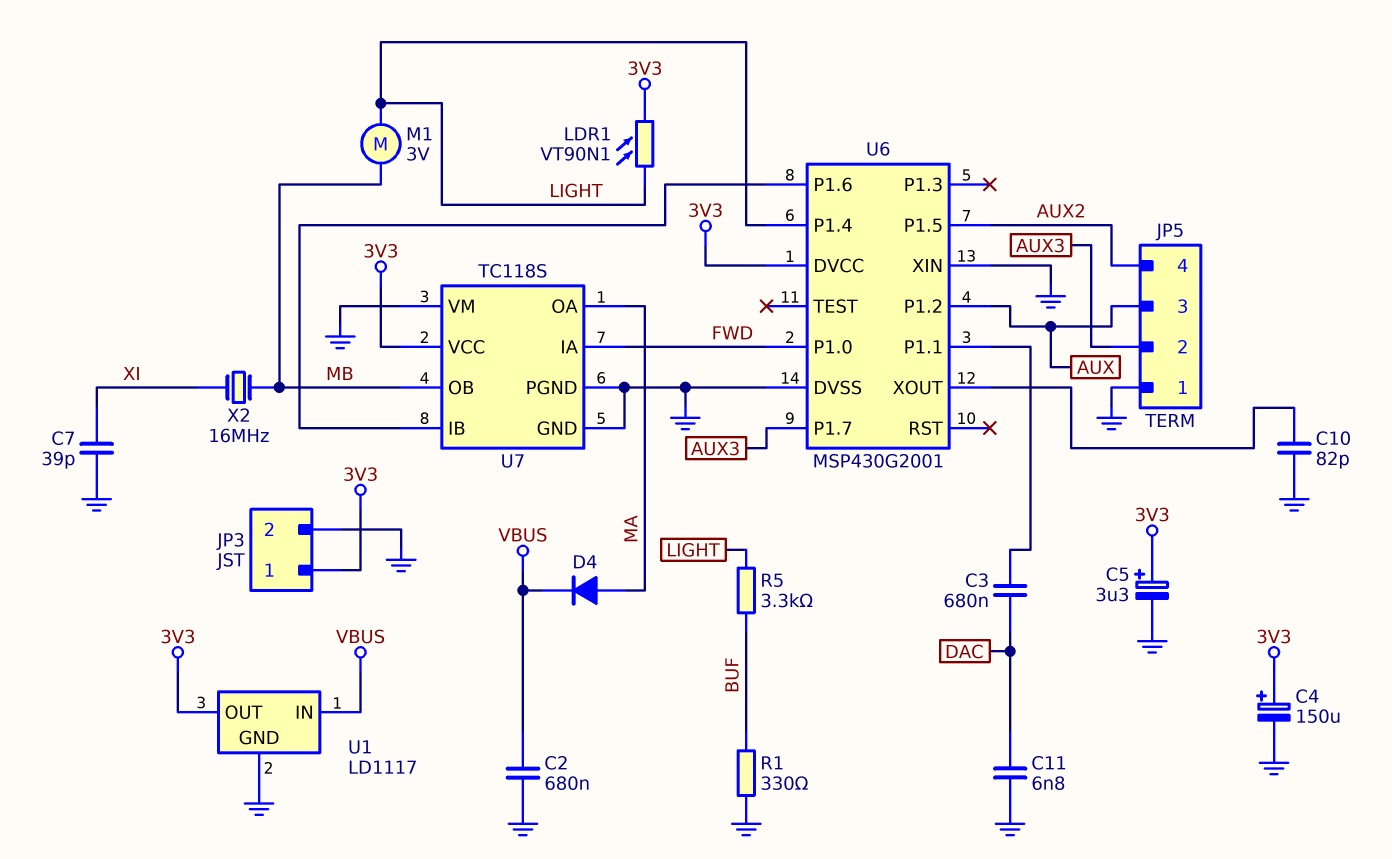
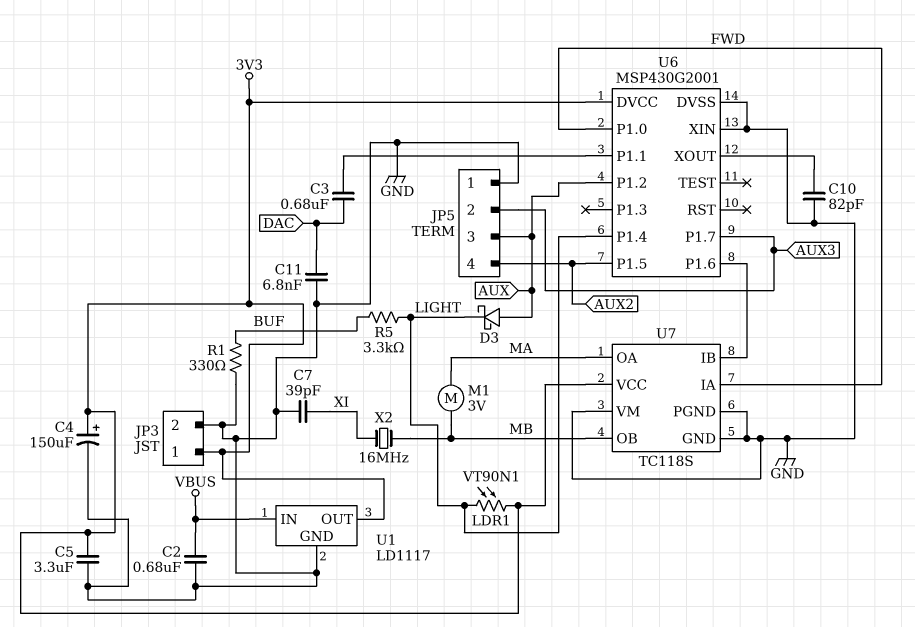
C5: 3.3uF (plus 3V3, minus GND) -> 3.3uF (3V3, GND)
D3: none -> schottky (A AUX, K LIGHT)
D4: diode (A MA, K VBUS) -> none
M1: motor 3V (LIGHT, MB) -> motor 3V (MA, MB)

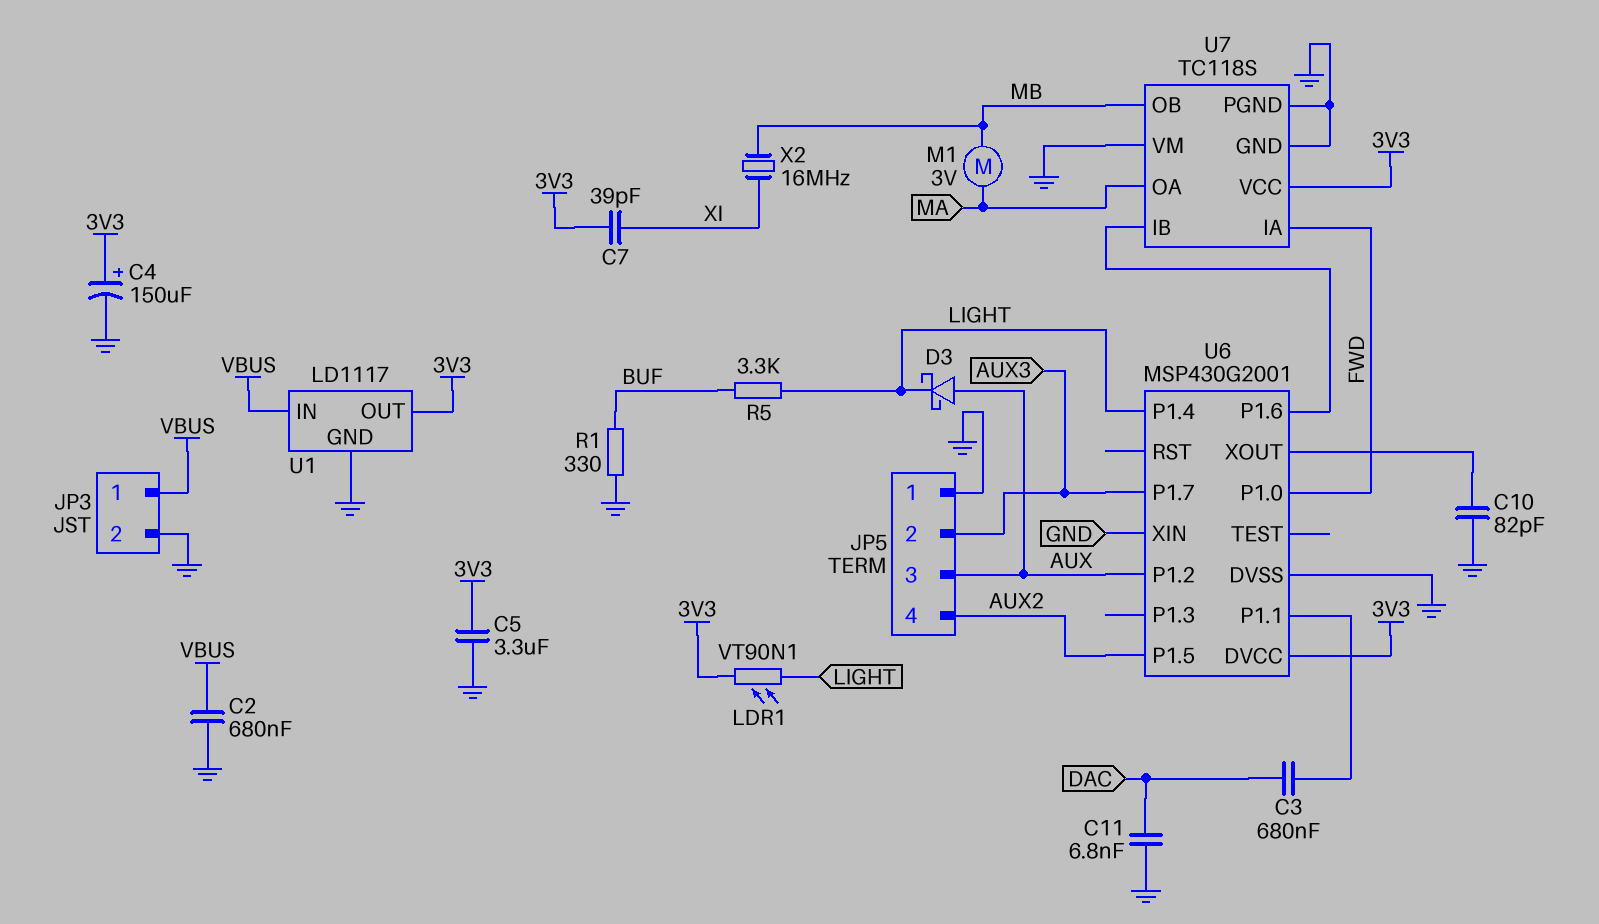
C7: 39pF (GND, XI) -> 39pF (3V3, XI)
JP3 pin 1: 3V3 -> VBUS

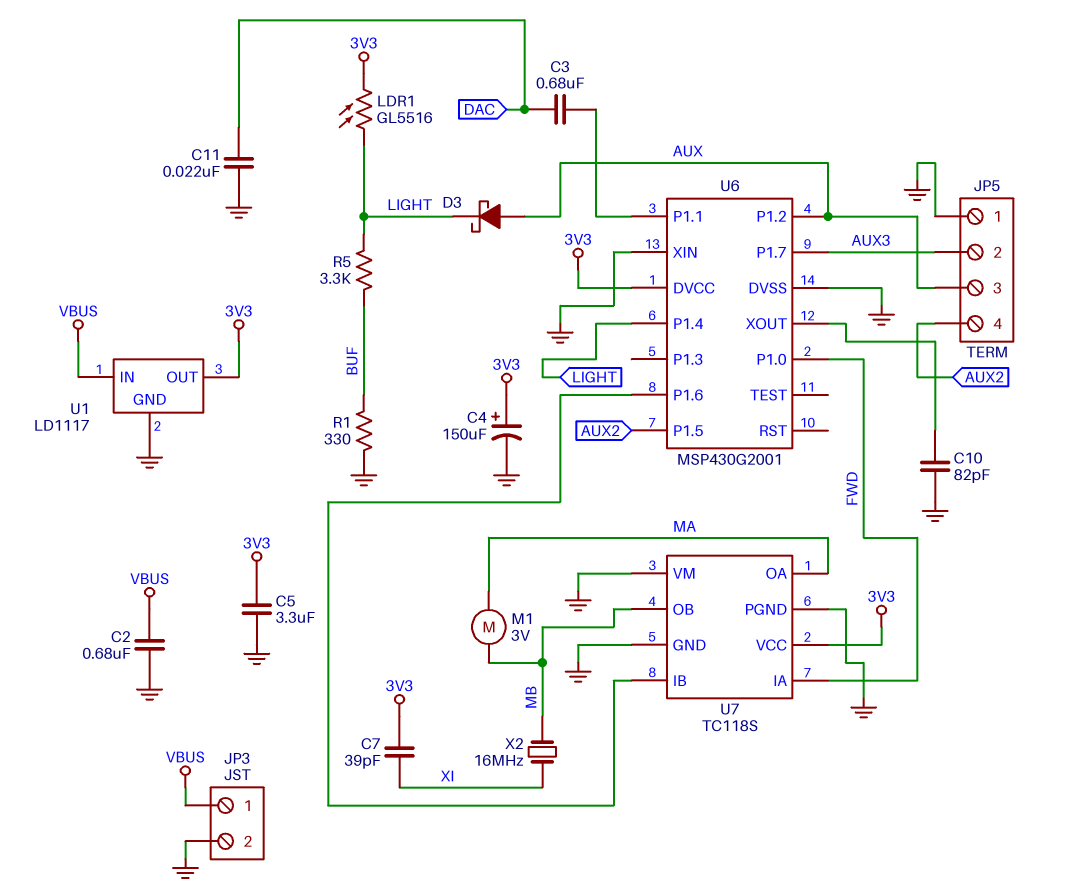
C11: 6.8nF (DAC, GND) -> 22nF (DAC, GND)
LDR1: VT90N1 (3V3, LIGHT) -> GL5516 (3V3, LIGHT)

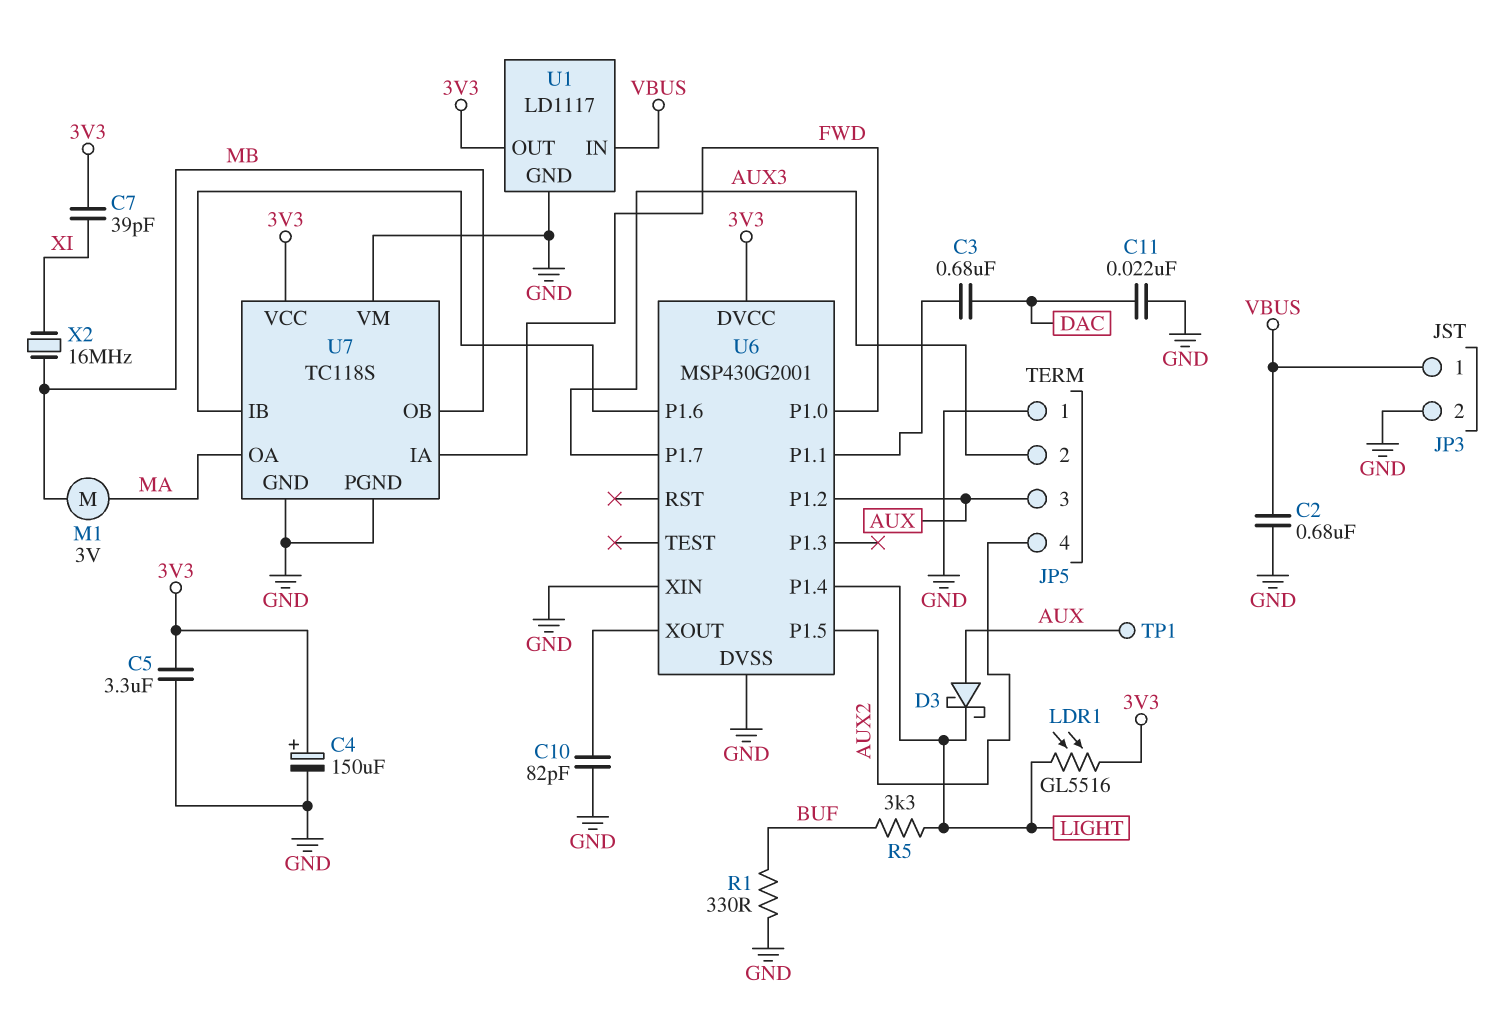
TP1: none -> test point (AUX)

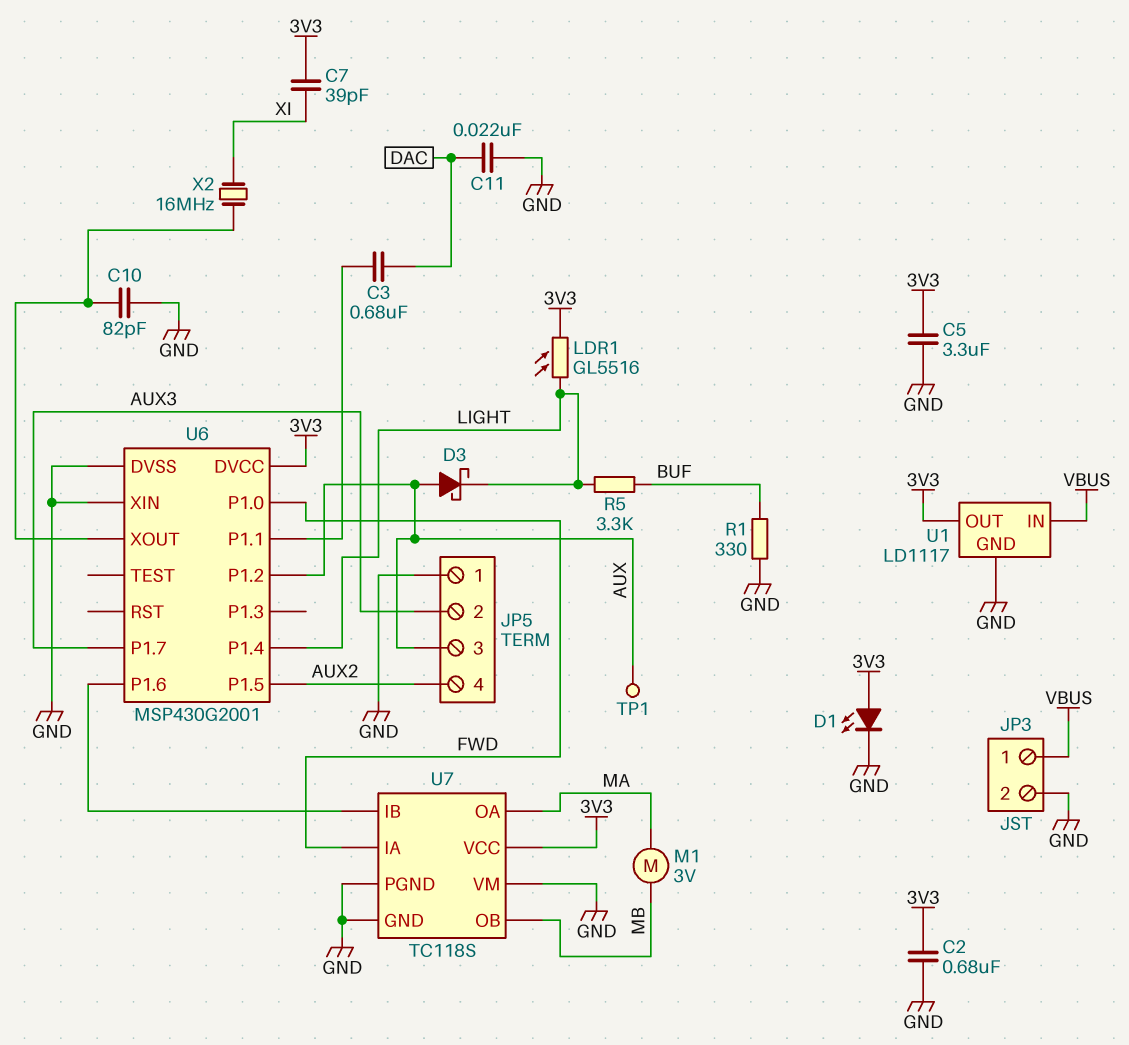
C2: 680nF (GND, VBUS) -> 680nF (3V3, GND)
C4: 150uF (plus 3V3, minus GND) -> none
D1: none -> LED (A 3V3, K GND)
X2: 16MHz (MB, XI) -> 16MHz (U6/XOUT, XI)

